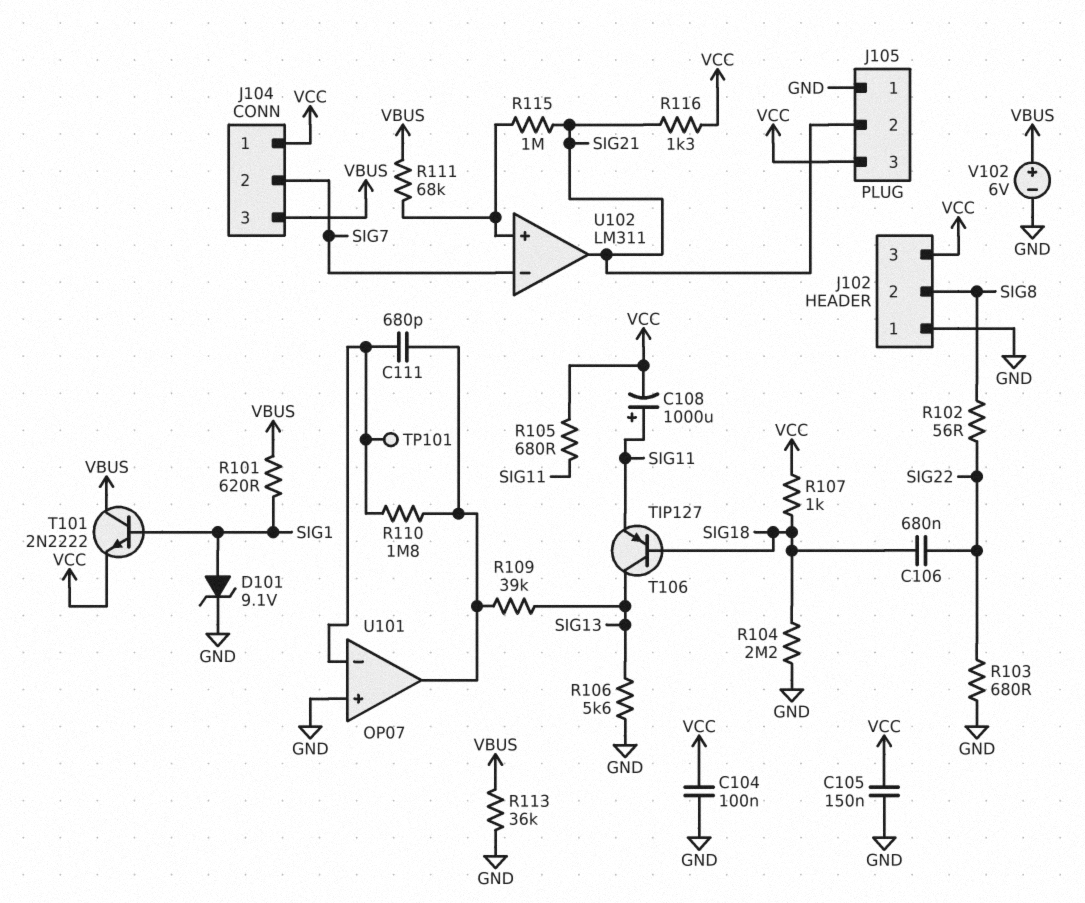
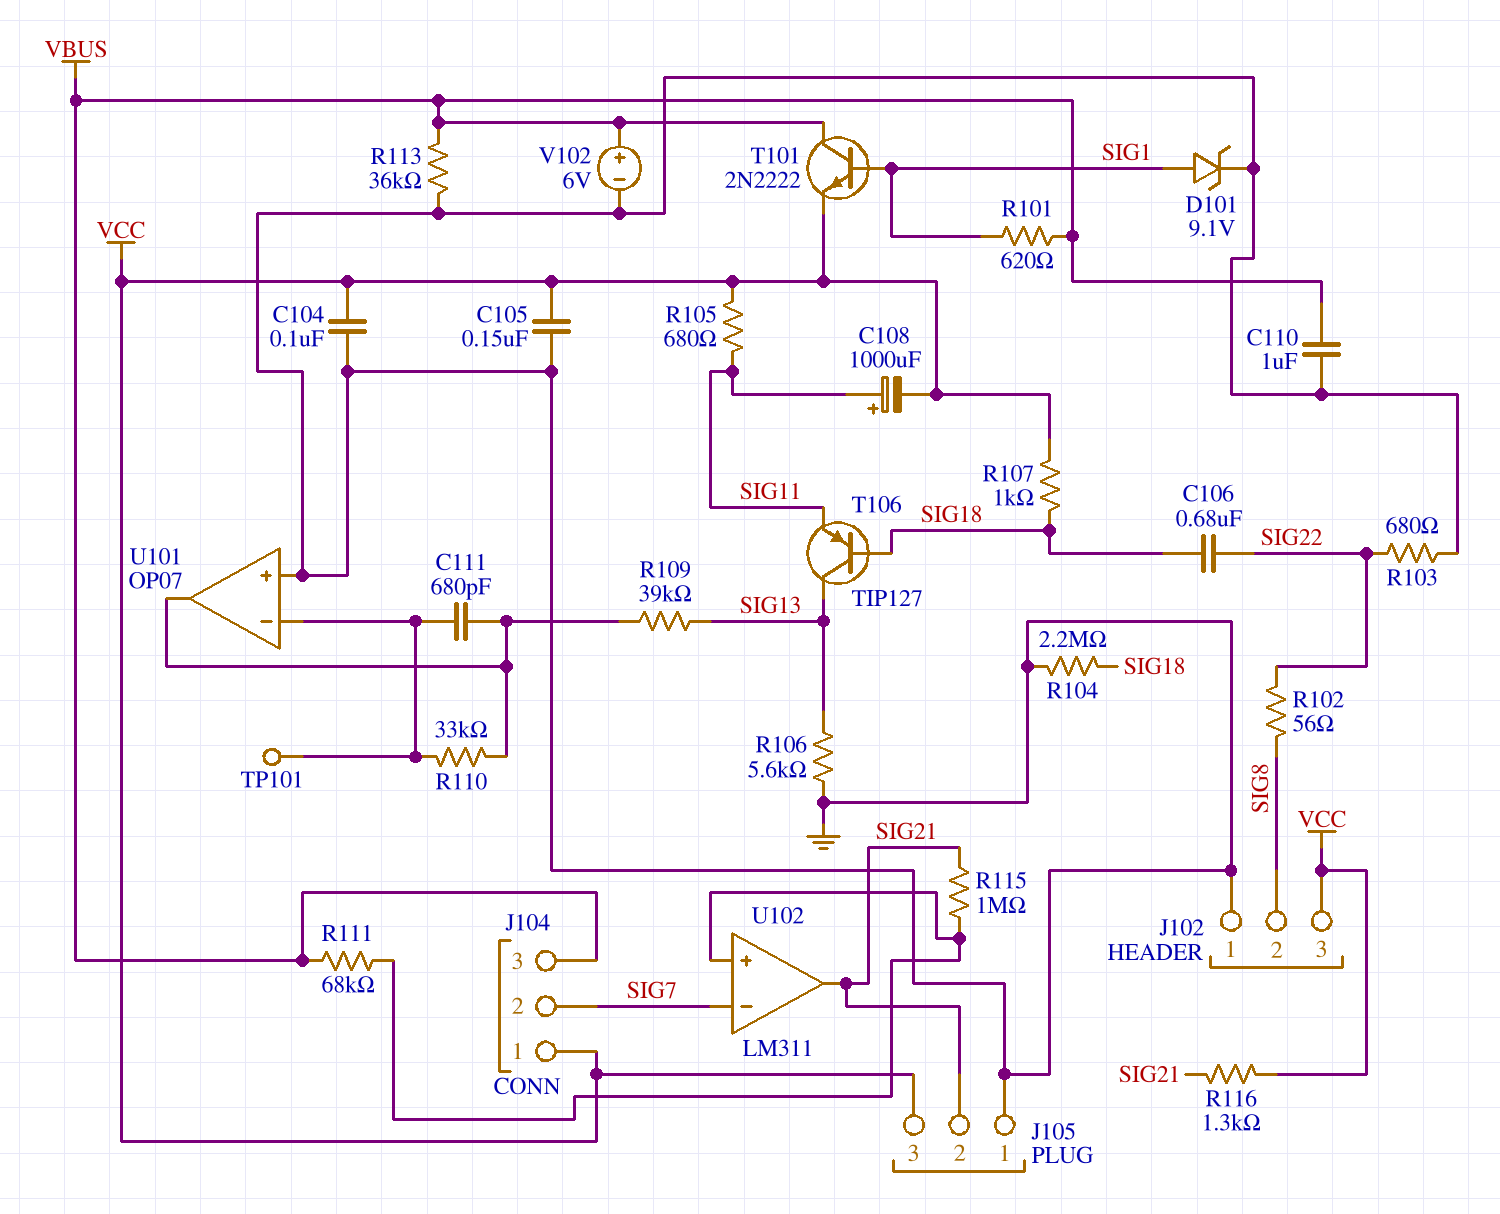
C110: none -> 1uF (GND, VBUS)
R110: 1.8M (U101/in-, U101/out) -> 33k (U101/in-, U101/out)

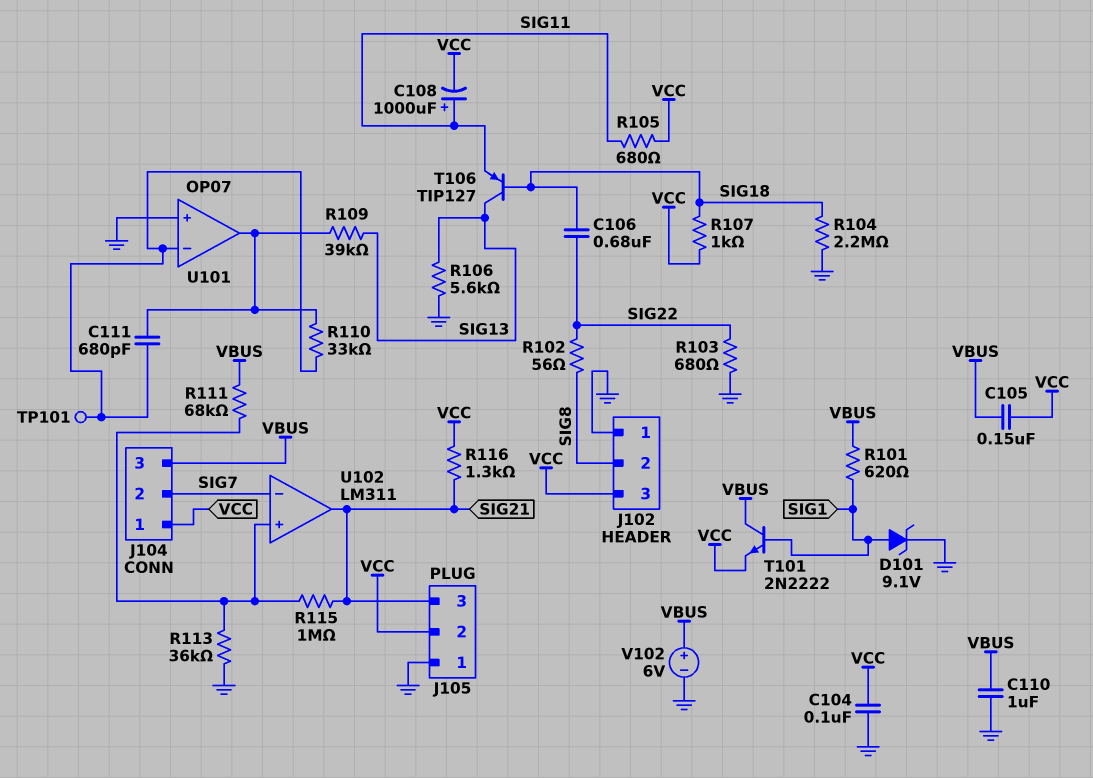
C105: 150nF (GND, VCC) -> 150nF (VBUS, VCC)
J105 pin 2: SIG21 -> VCC
J105 pin 3: VCC -> SIG21
R113: 36k (GND, VBUS) -> 36k (GND, U102/in+)

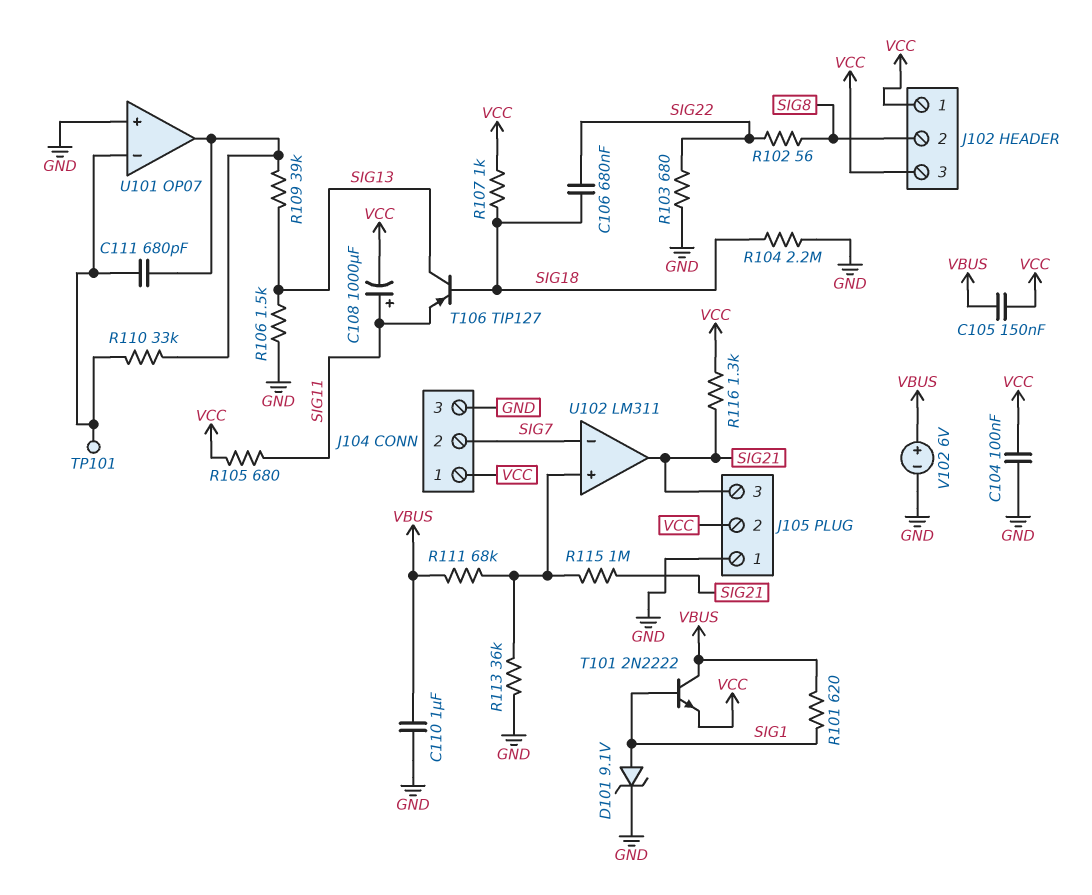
J102 pin 1: GND -> VCC
J104 pin 3: VBUS -> GND
R106: 5.6k (GND, SIG13) -> 1.5k (GND, SIG13)

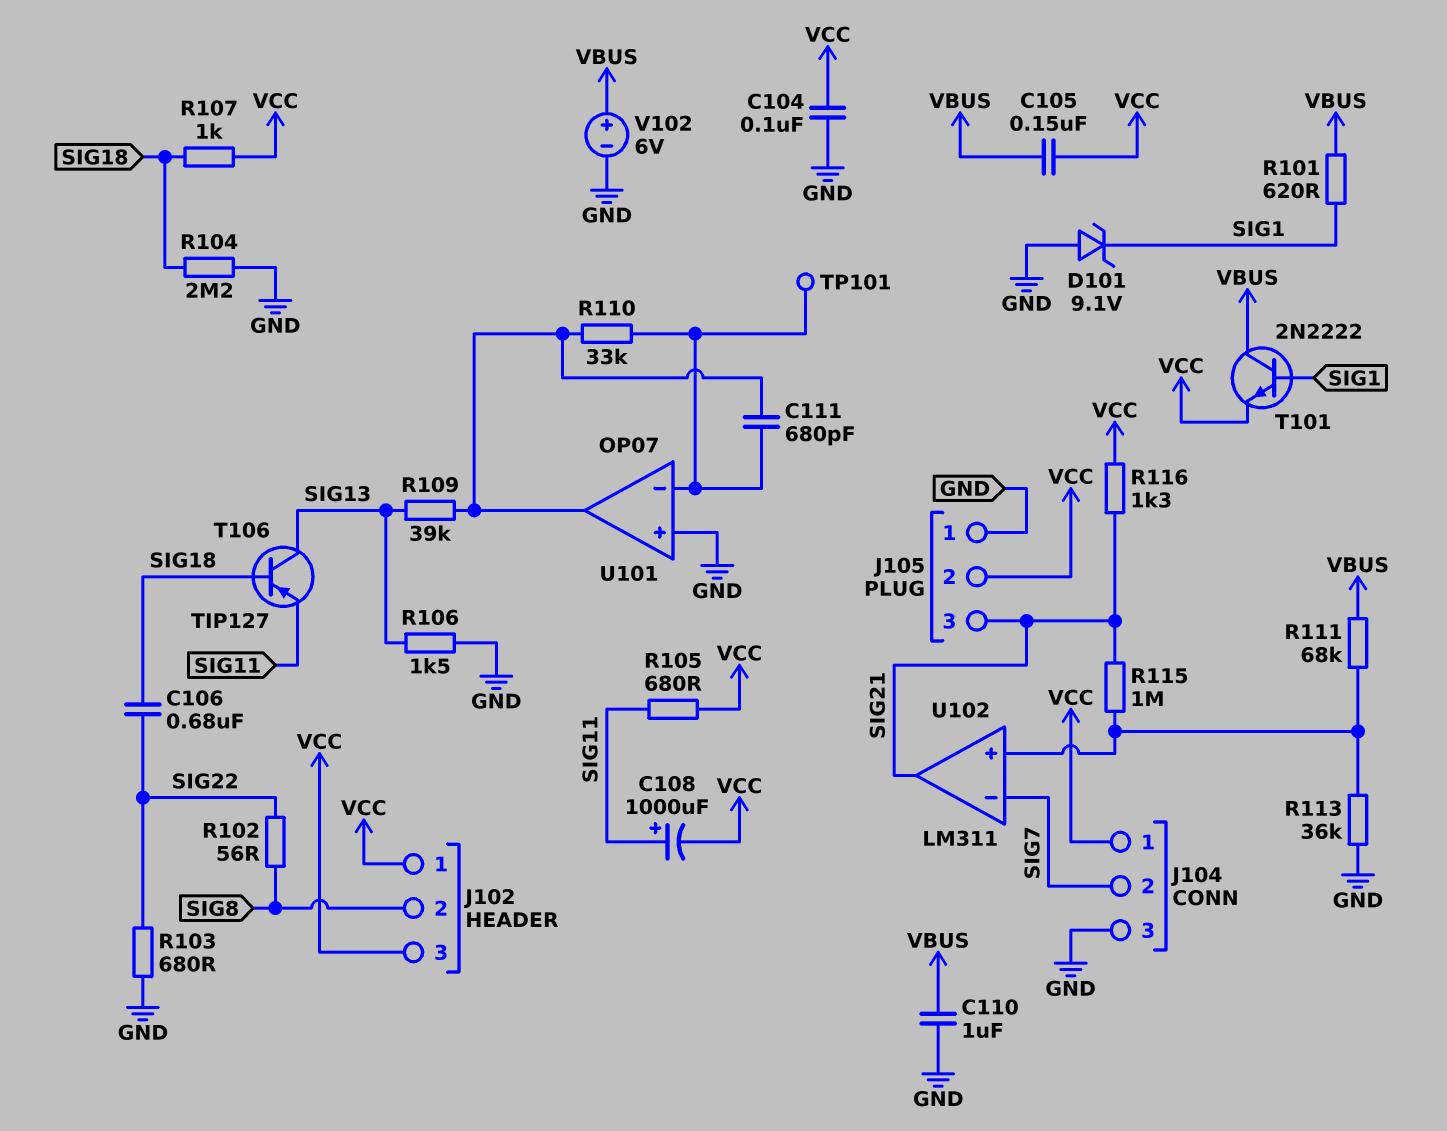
D101: zener 9.1V (A SIG1, K GND) -> zener 9.1V (A GND, K SIG1)

